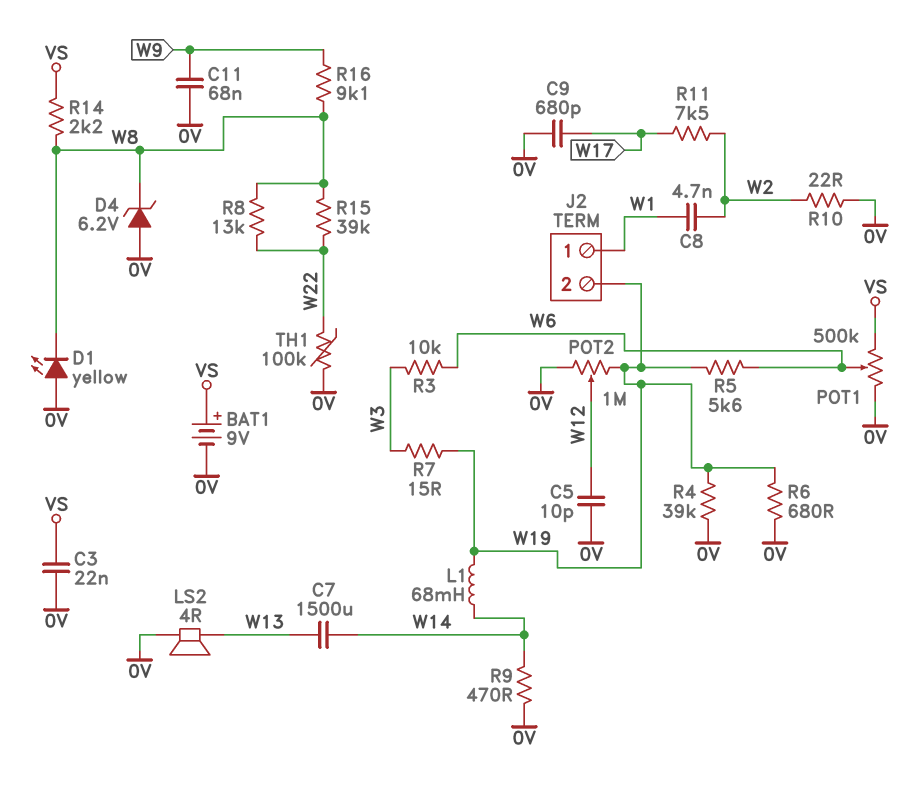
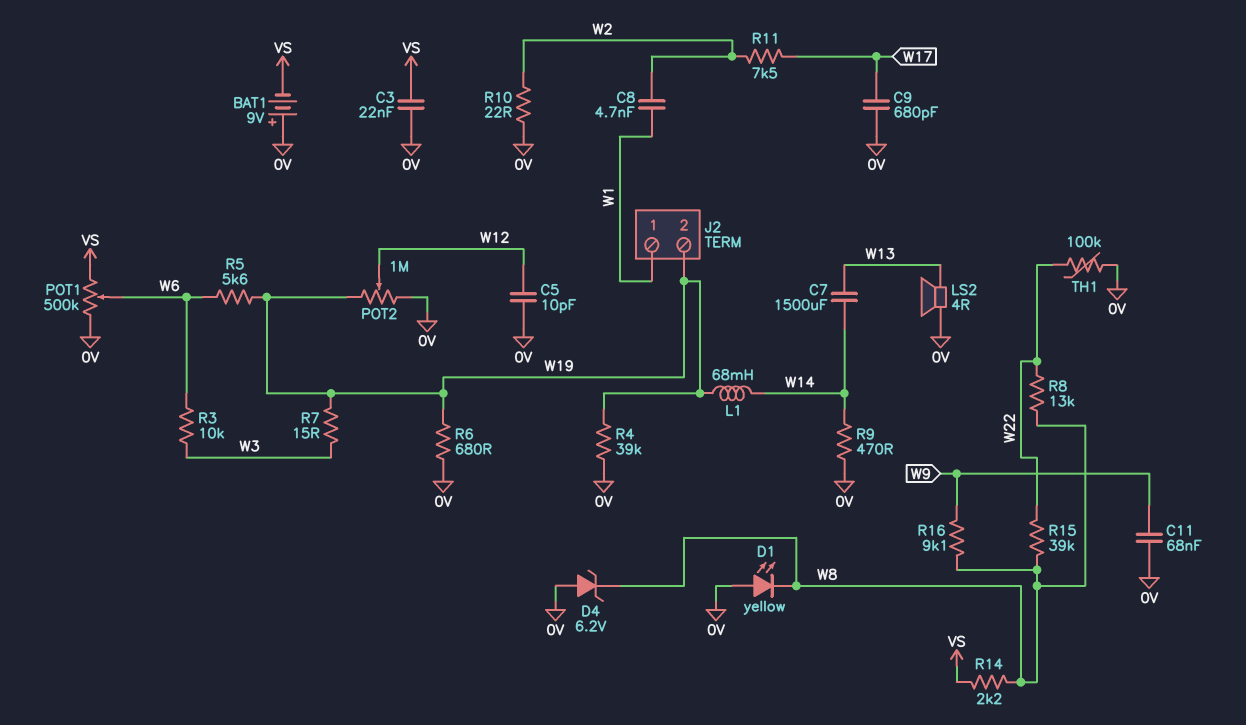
BAT1: 9V (plus VS, minus 0V) -> 9V (plus 0V, minus VS)

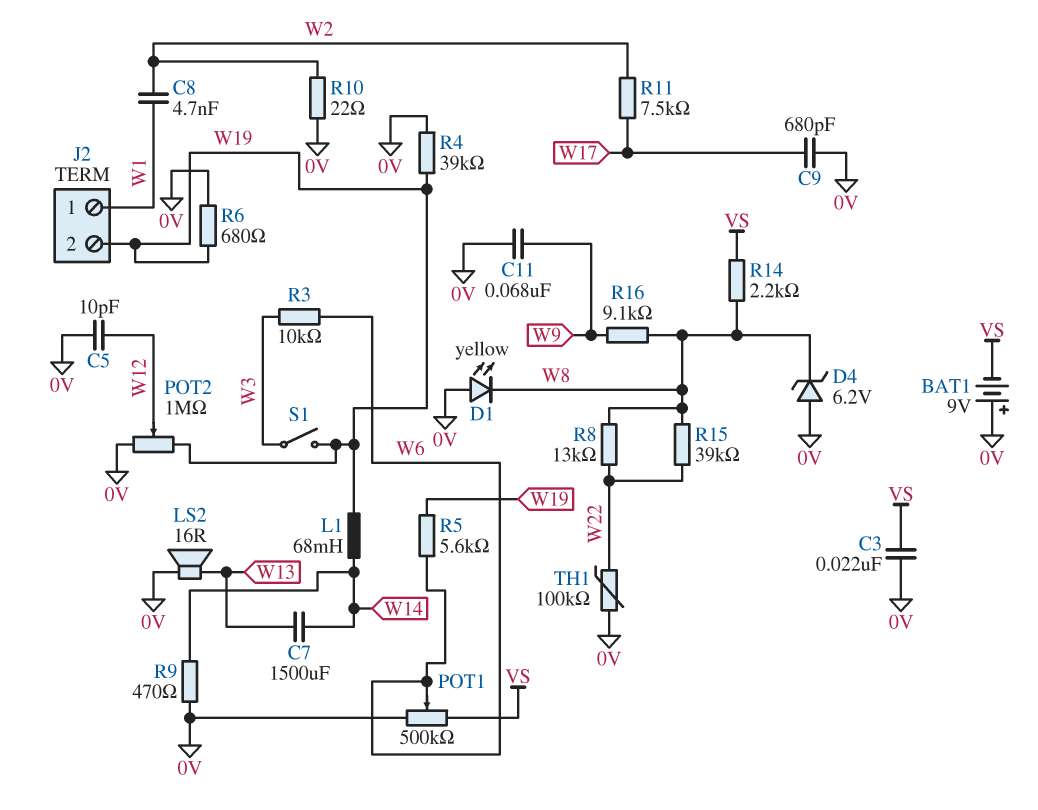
LS2: speaker 4R (0V, W13) -> speaker 16R (0V, W13)
R7: 15 (W3, W19) -> none
S1: none -> switch (W3, W19)

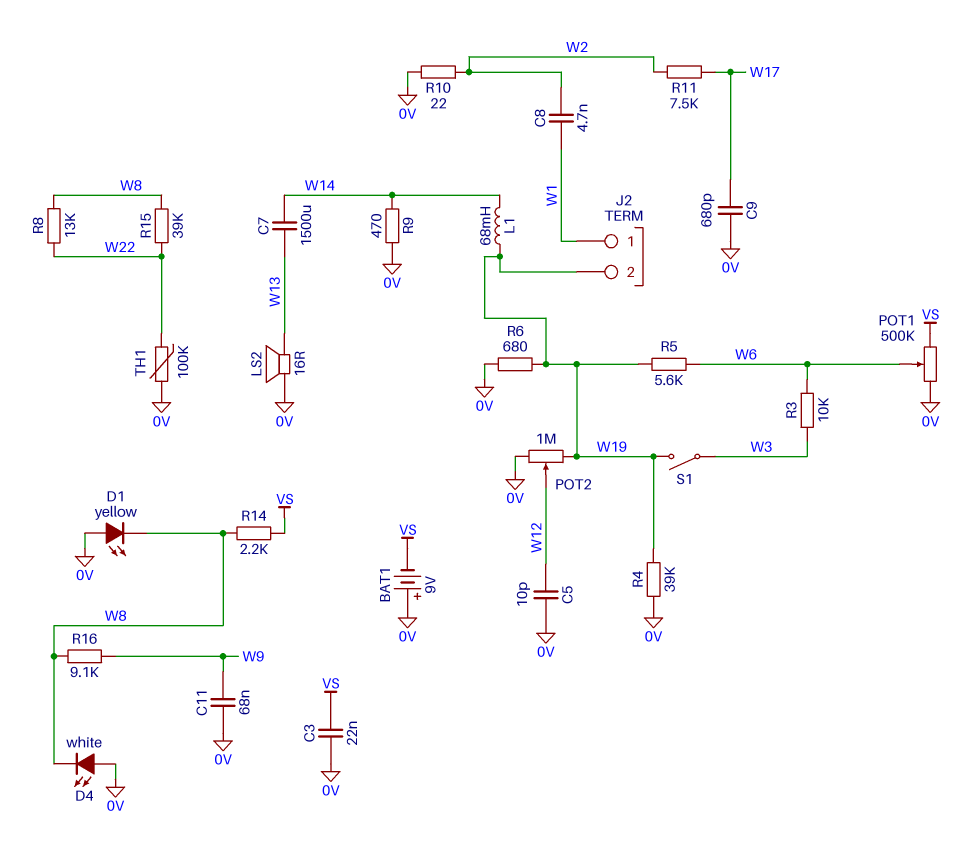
D4: zener 6.2V (A 0V, K W8) -> LED white (A 0V, K W8)

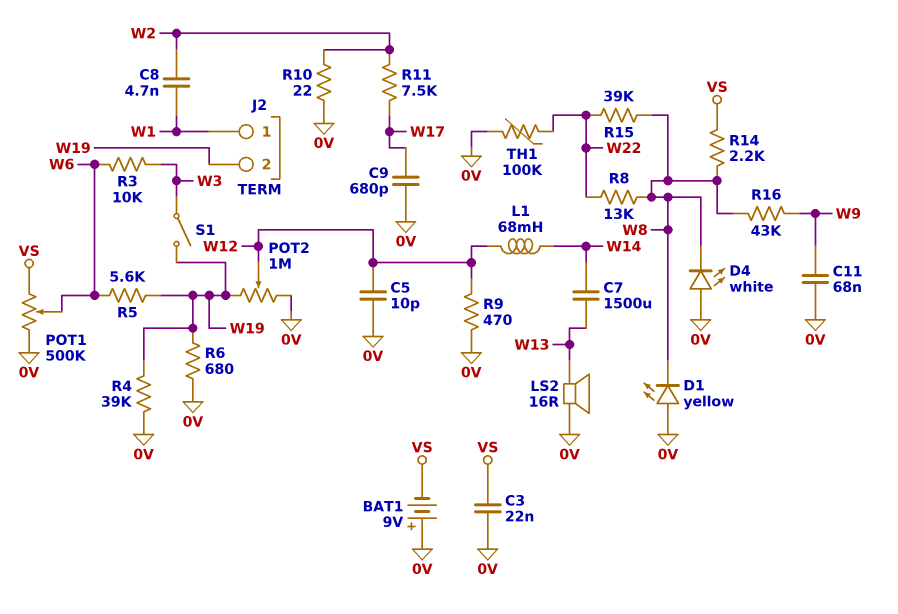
L1: 68mH (W14, W19) -> 68mH (W12, W14)
R9: 470 (0V, W14) -> 470 (0V, W12)
R16: 9.1k (W8, W9) -> 43k (W8, W9)

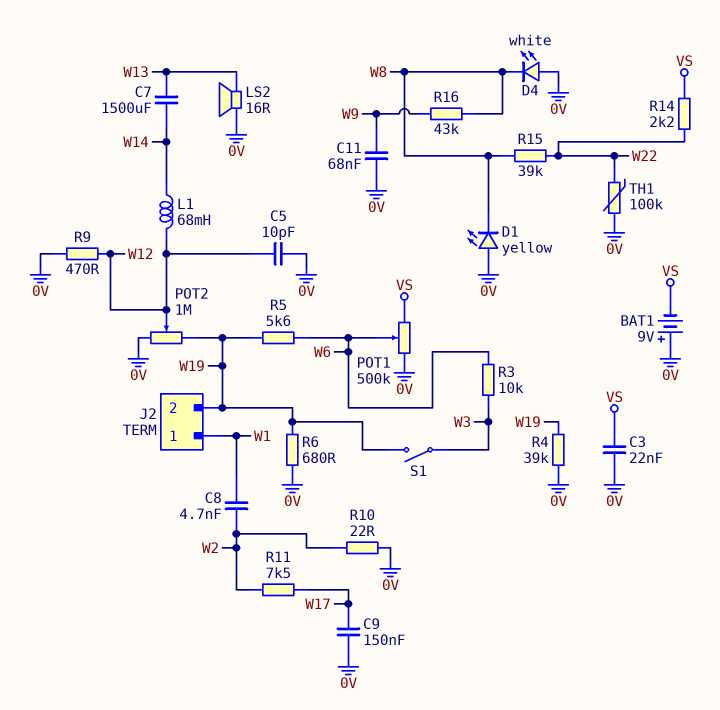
C9: 680pF (0V, W17) -> 150nF (0V, W17)
R8: 13k (W8, W22) -> none
R14: 2.2k (VS, W8) -> 2.2k (VS, W22)

